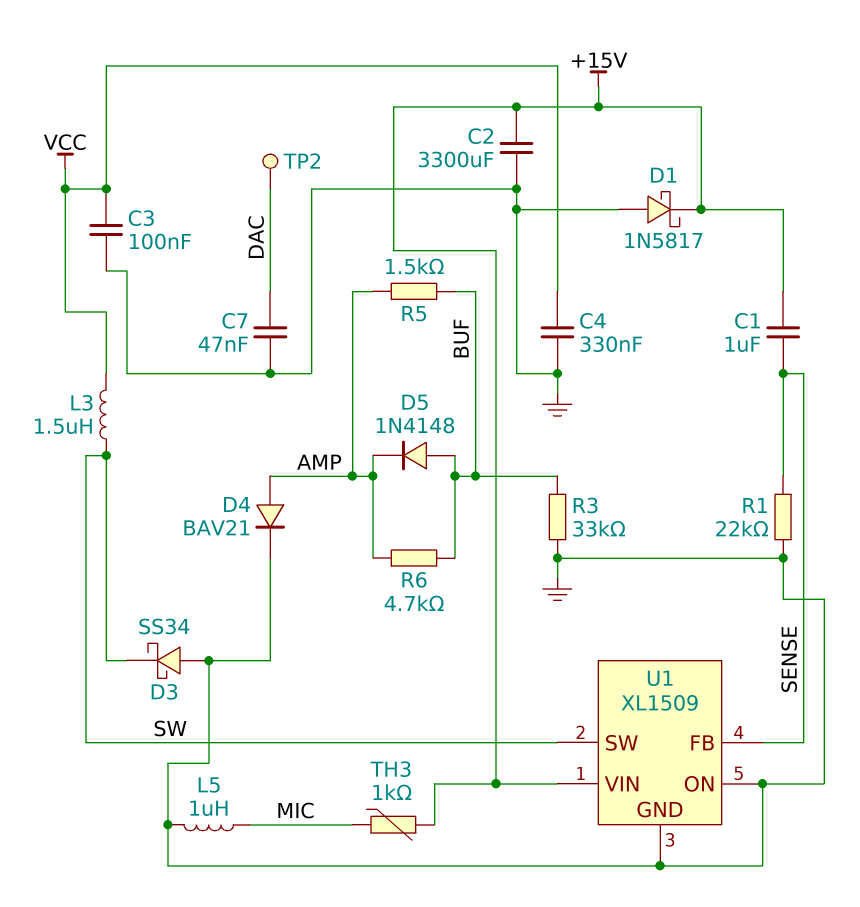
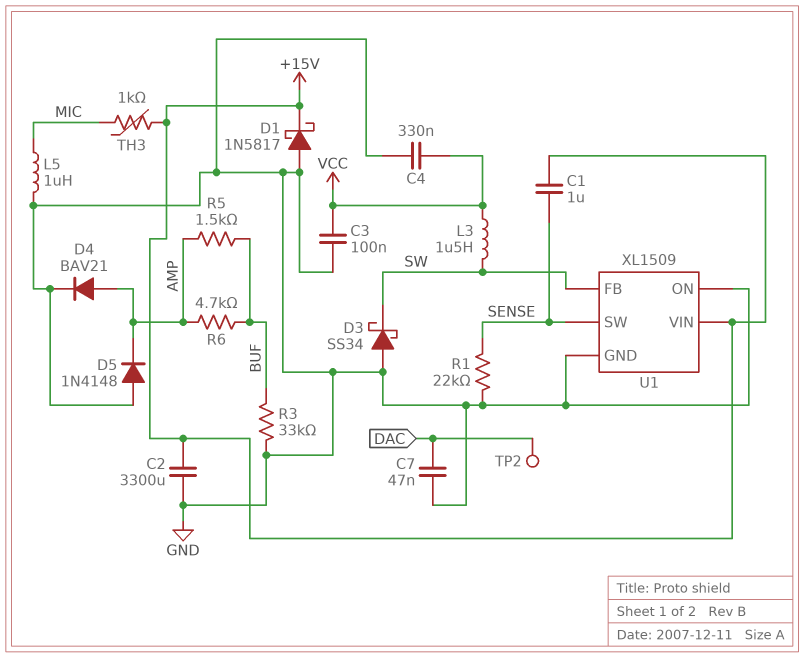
D5: diode 1N4148 (A BUF, K AMP) -> diode 1N4148 (A GND, K AMP)
U1 pin FB: SENSE -> SW
U1 pin SW: SW -> SENSE

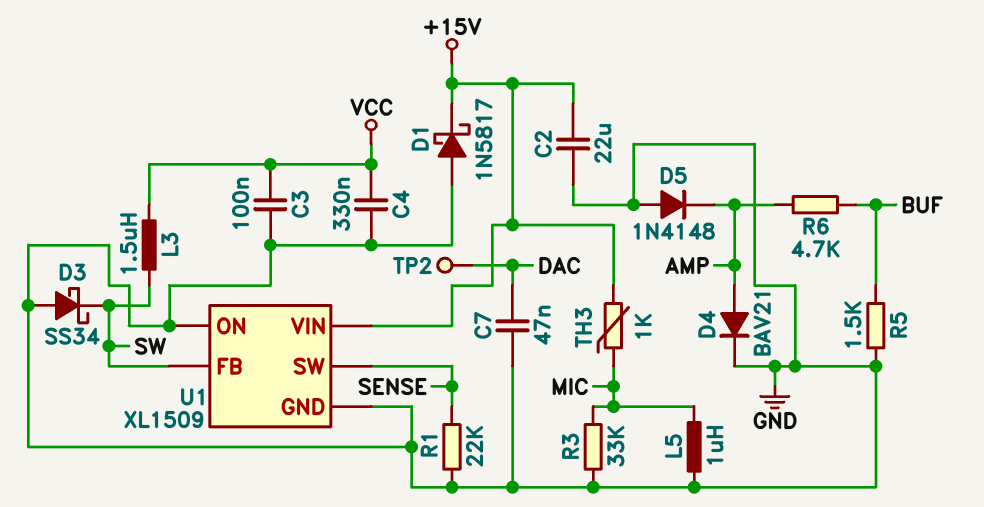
C1: 1uF (+15V, SENSE) -> none
C2: 3300uF (+15V, GND) -> 22uF (+15V, GND)
R3: 33k (BUF, GND) -> 33k (GND, MIC)
R5: 1.5k (AMP, BUF) -> 1.5k (BUF, GND)

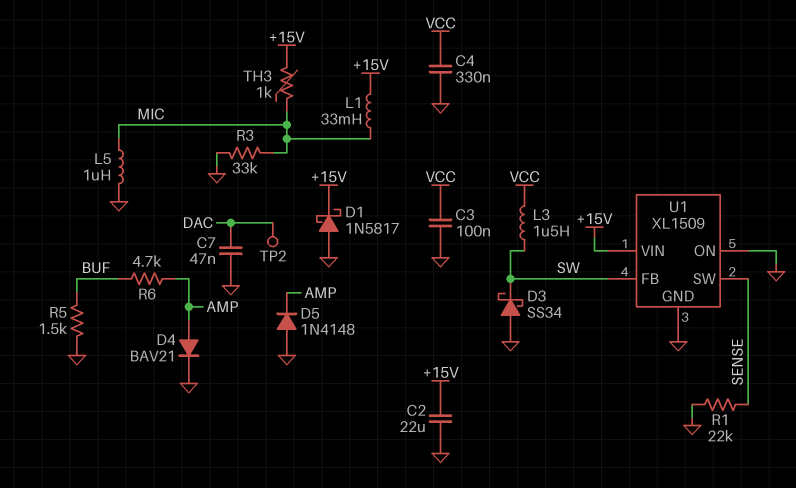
L1: none -> 33mH (+15V, MIC)

